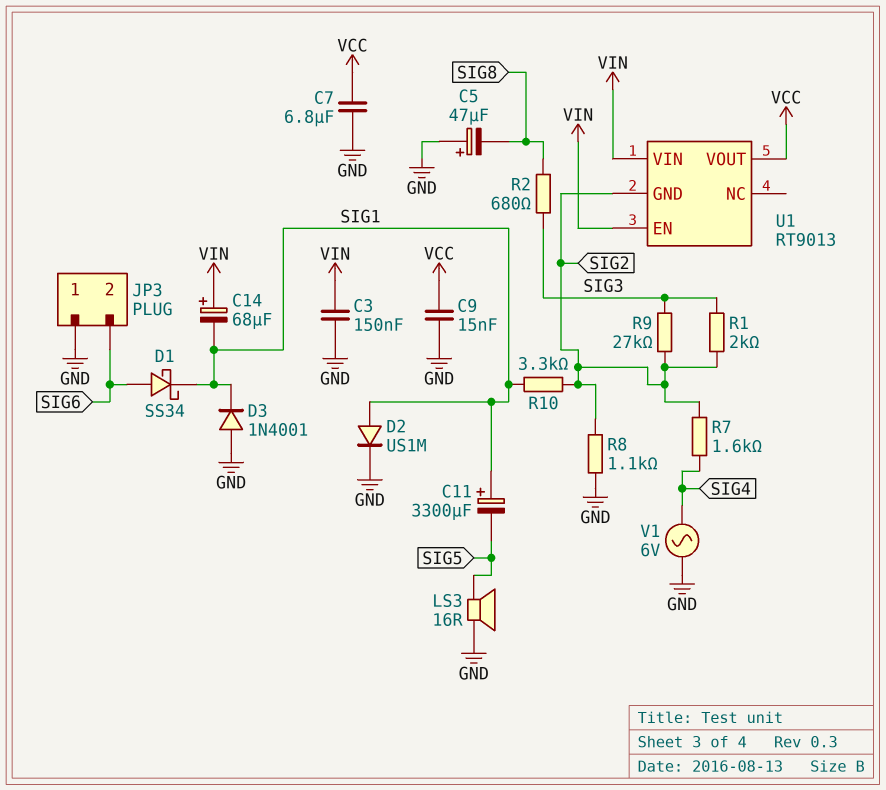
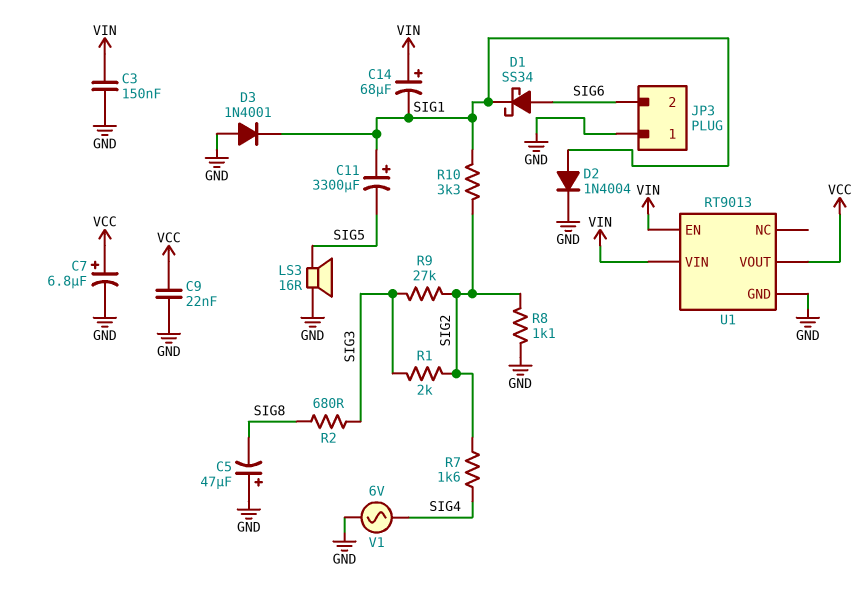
C7: 6.8uF (GND, VCC) -> 6.8uF (plus VCC, minus GND)
C9: 15nF (GND, VCC) -> 22nF (GND, VCC)
D2: diode US1M (A SIG1, K GND) -> diode 1N4004 (A SIG1, K GND)
U1 pin GND: SIG2 -> GND

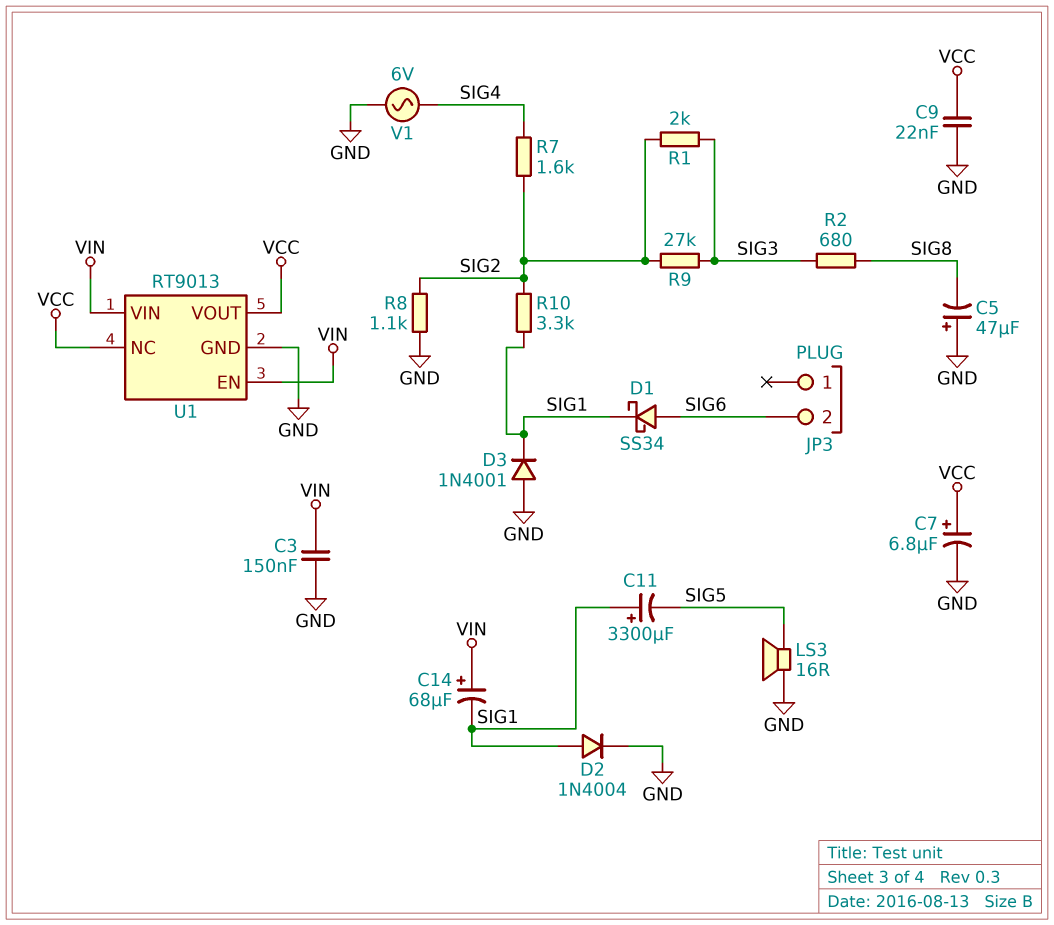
JP3 pin 1: GND -> none
U1 pin NC: none -> VCC

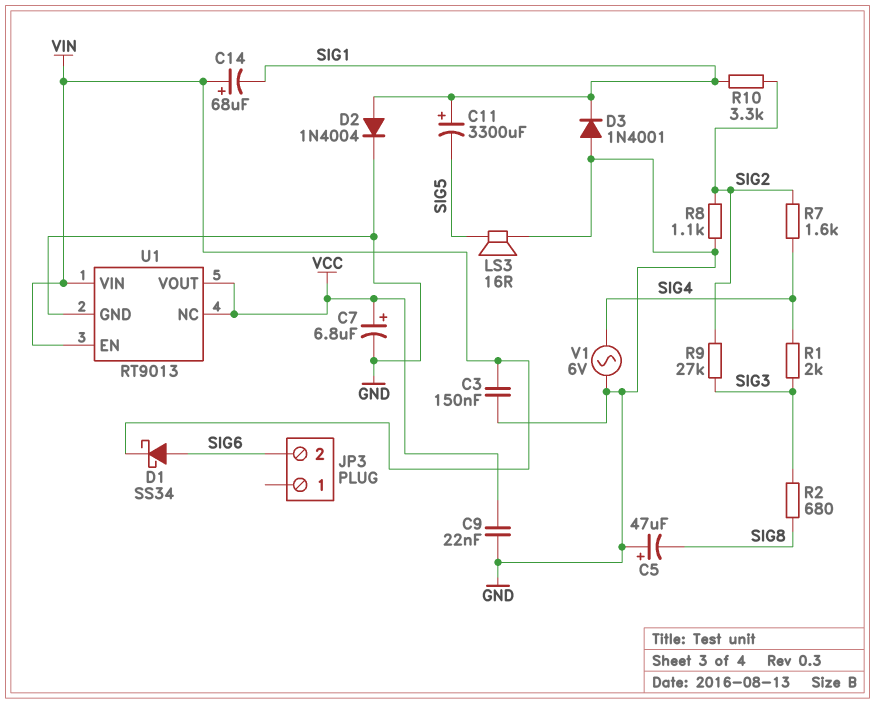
D1: schottky SS34 (A SIG6, K SIG1) -> schottky SS34 (A SIG6, K VIN)
R1: 2k (SIG2, SIG3) -> 2k (SIG3, SIG4)

